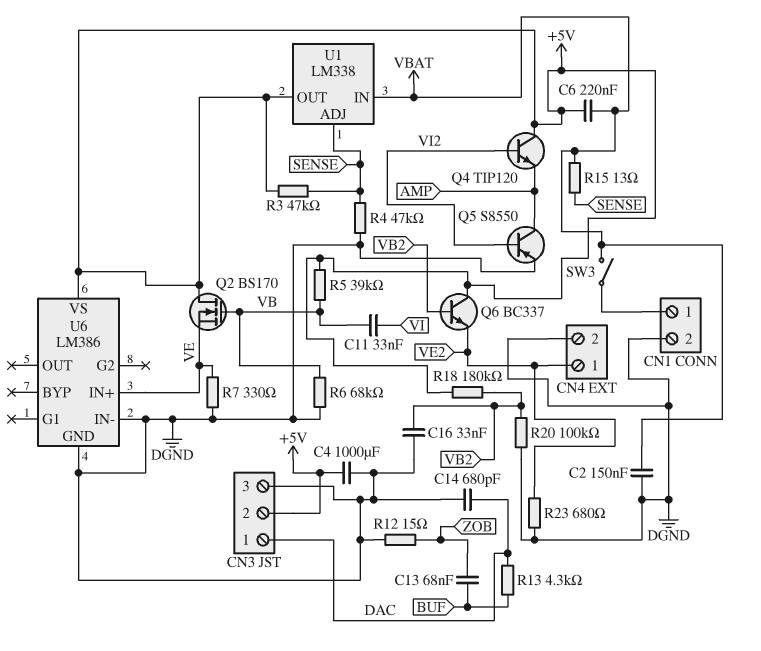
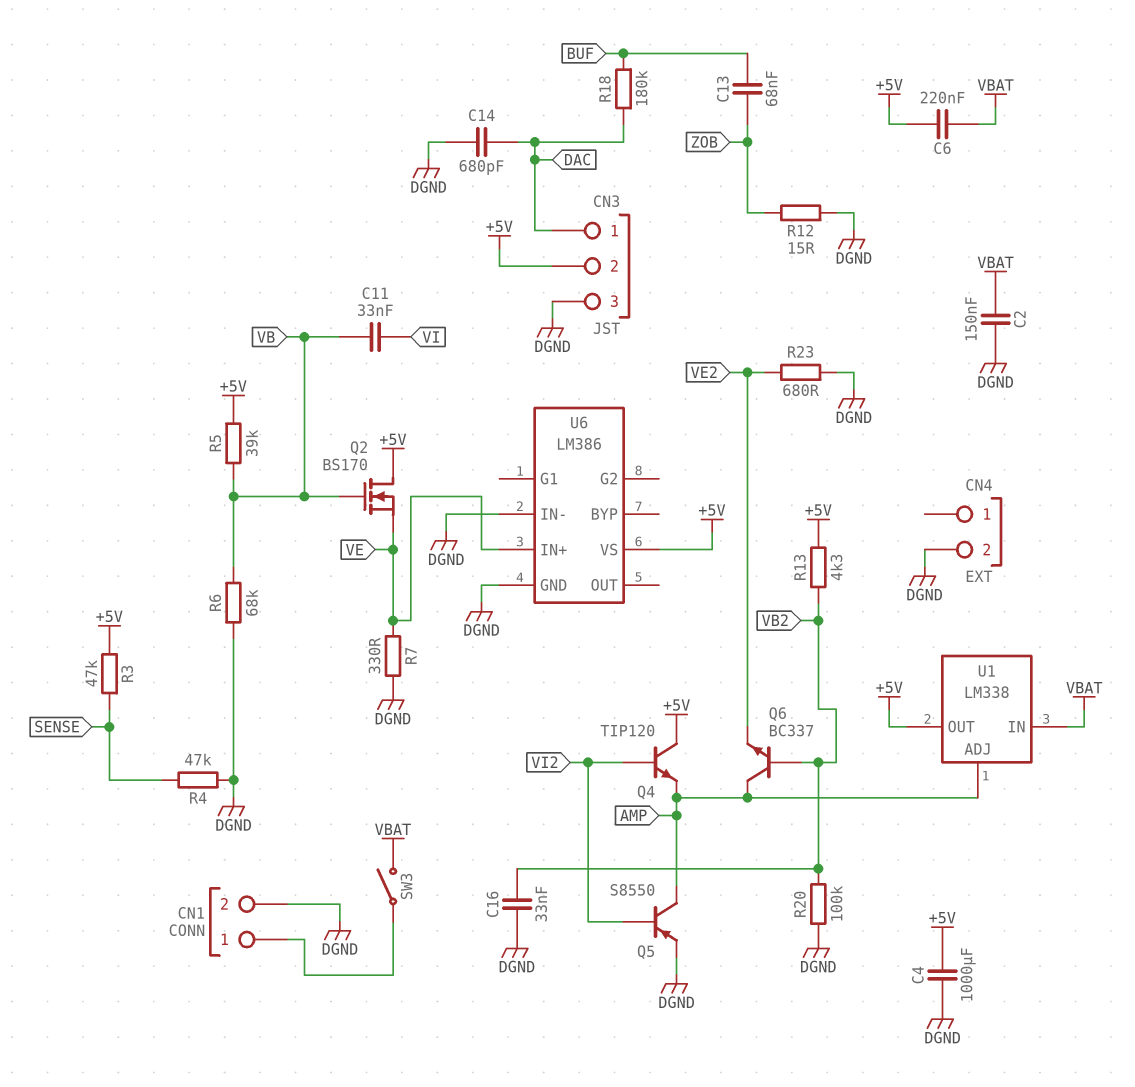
CN4 pin 1: VE2 -> none
Q6: NPN BC337 (B VB2, C +5V, E VE2) -> NPN BC337 (B VB2, C AMP, E VE2)
R13: 4.3k (BUF, DAC) -> 4.3k (+5V, VB2)
R15: 13 (SENSE, VBAT) -> none
R18: 180k (+5V, VB2) -> 180k (BUF, DAC)
U1 pin ADJ: SENSE -> AMP

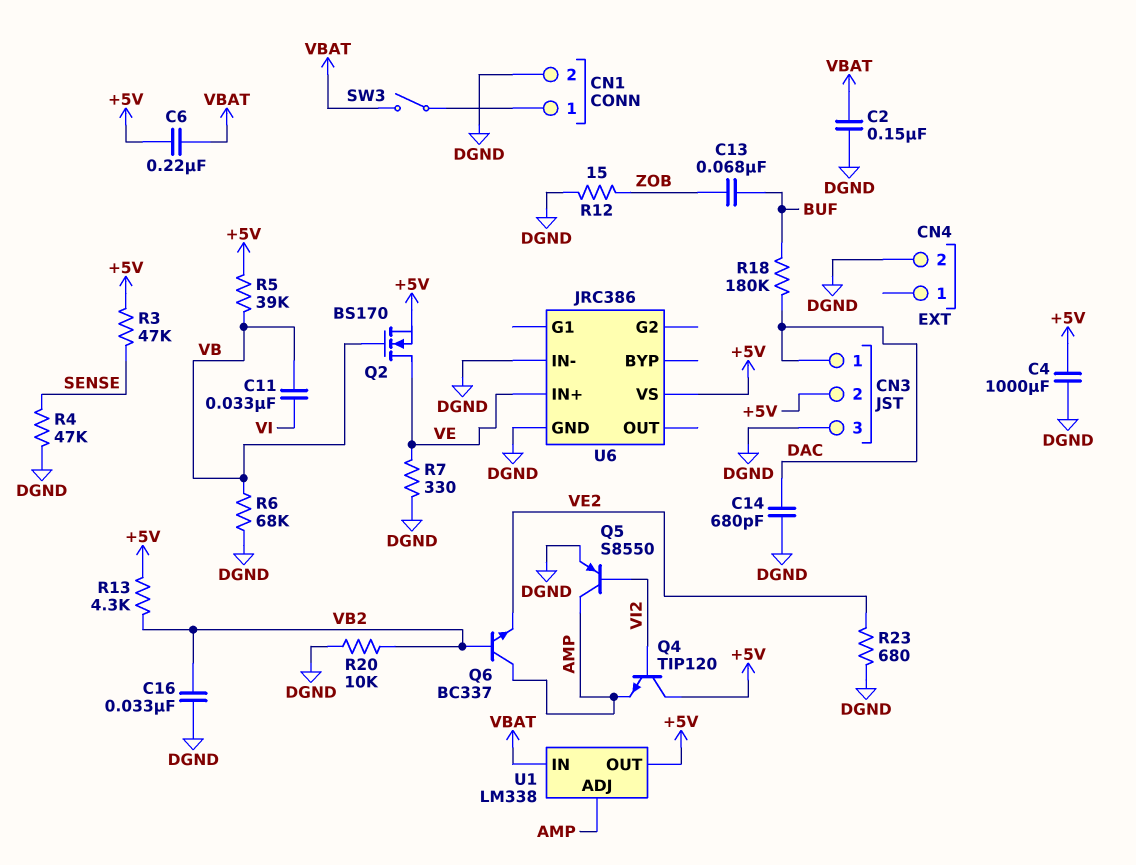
Q2: NMOS BS170 (G VB, D +5V, S VE) -> NMOS BS170 (G VB, D VE, S +5V)
R20: 100k (DGND, VB2) -> 10k (DGND, VB2)
U6: LM386 -> JRC386

